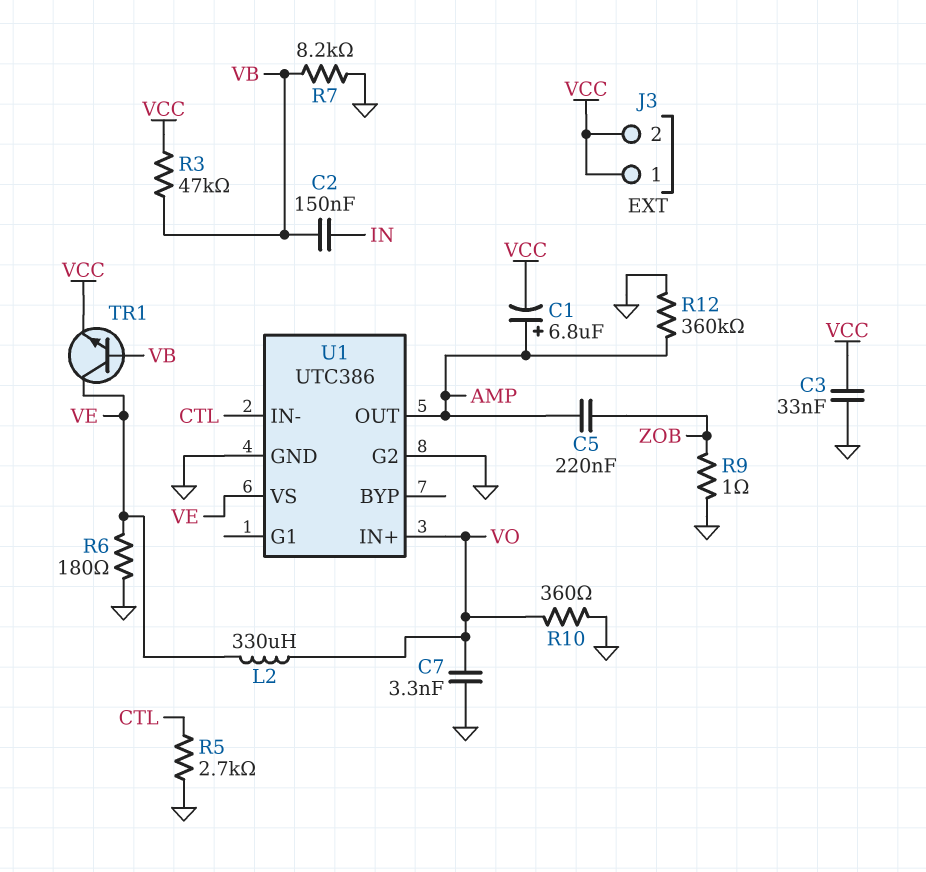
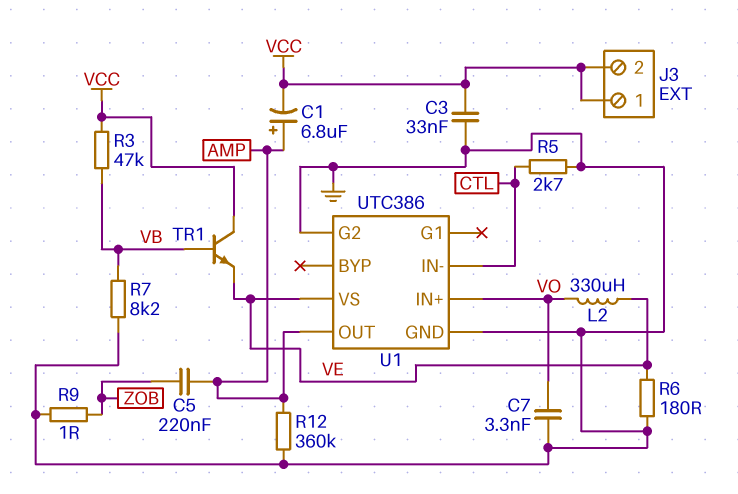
C2: 150nF (IN, VB) -> none
R10: 360 (GND, VO) -> none
TR1: NPN (B VB, C VE, E VCC) -> NPN (B VB, C VCC, E VE)

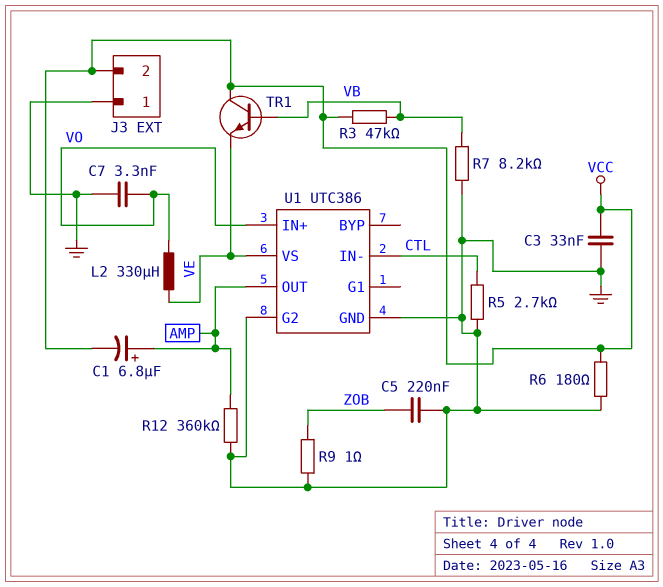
C5: 220nF (AMP, ZOB) -> 220nF (GND, ZOB)
J3 pin 1: VCC -> GND
R6: 180 (GND, VE) -> 180 (GND, VCC)

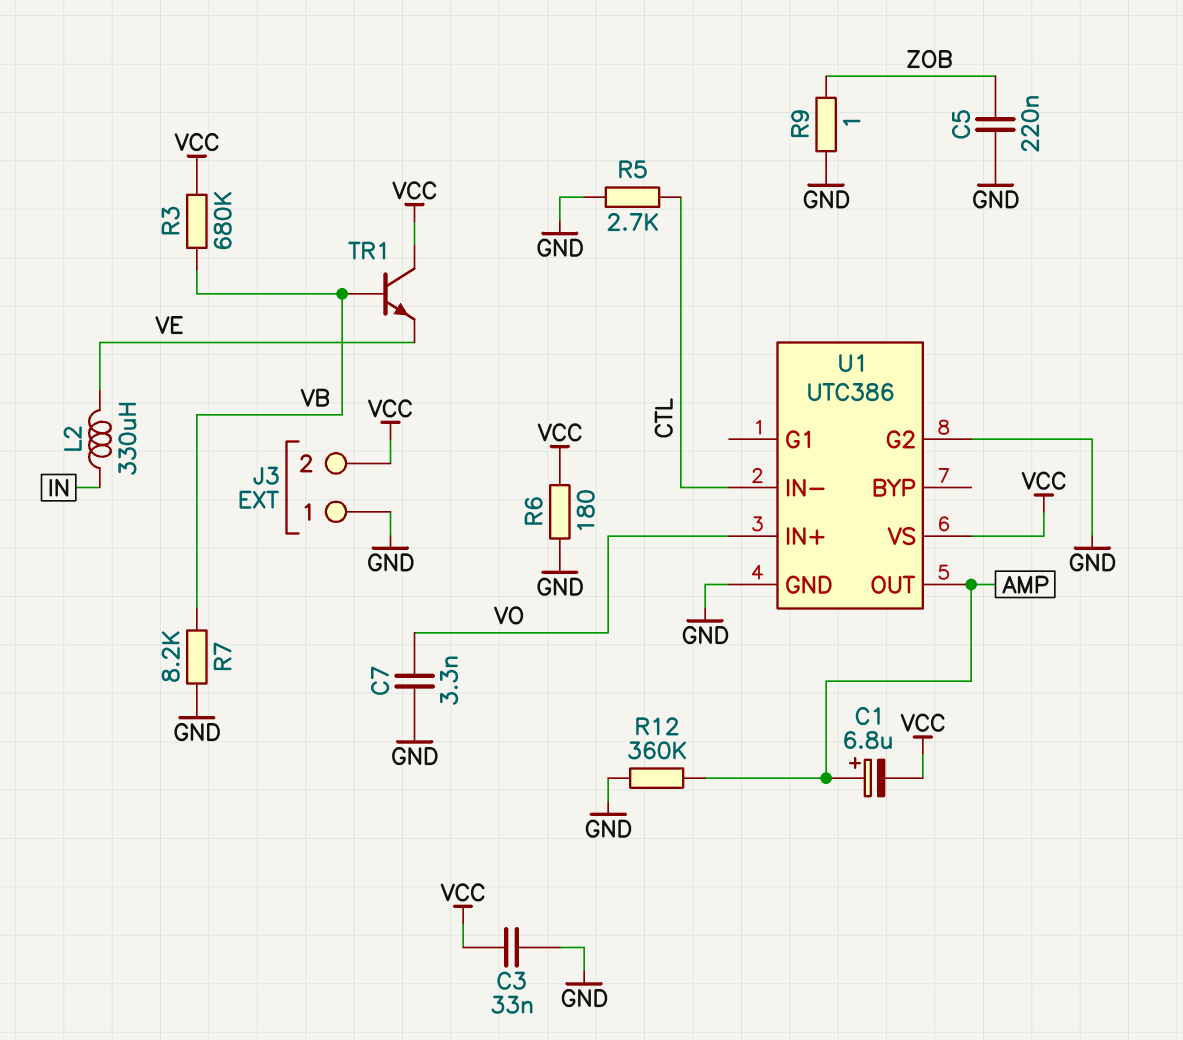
L2: 330uH (VE, VO) -> 330uH (IN, VE)
R3: 47k (VB, VCC) -> 680k (VB, VCC)
U1 pin VS: VE -> VCC

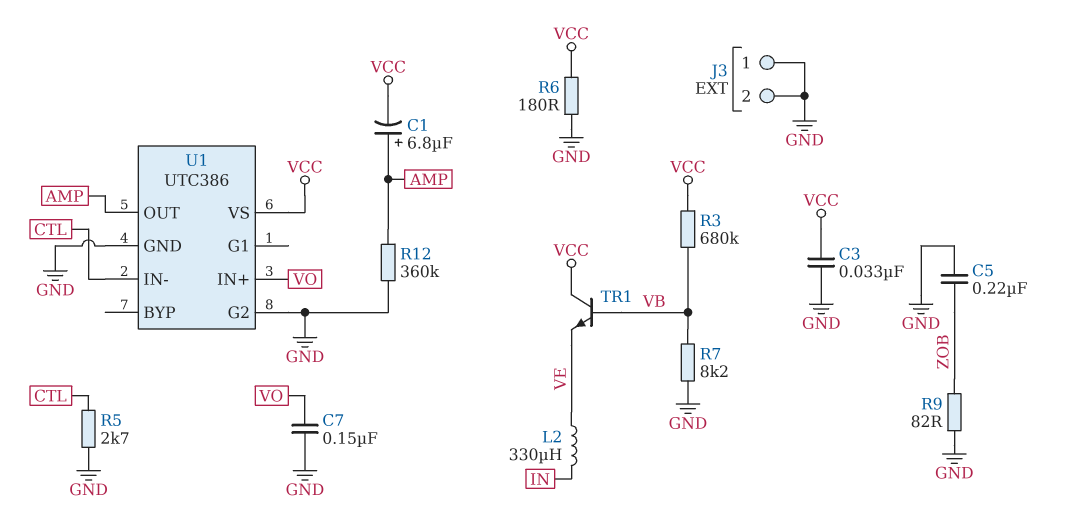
C7: 3.3nF (GND, VO) -> 150nF (GND, VO)
J3 pin 2: VCC -> GND
R9: 1 (GND, ZOB) -> 82 (GND, ZOB)

